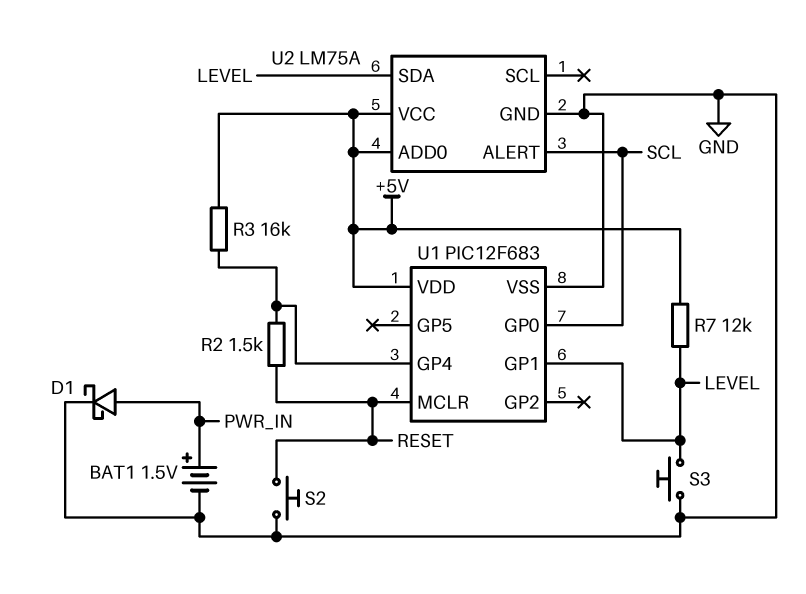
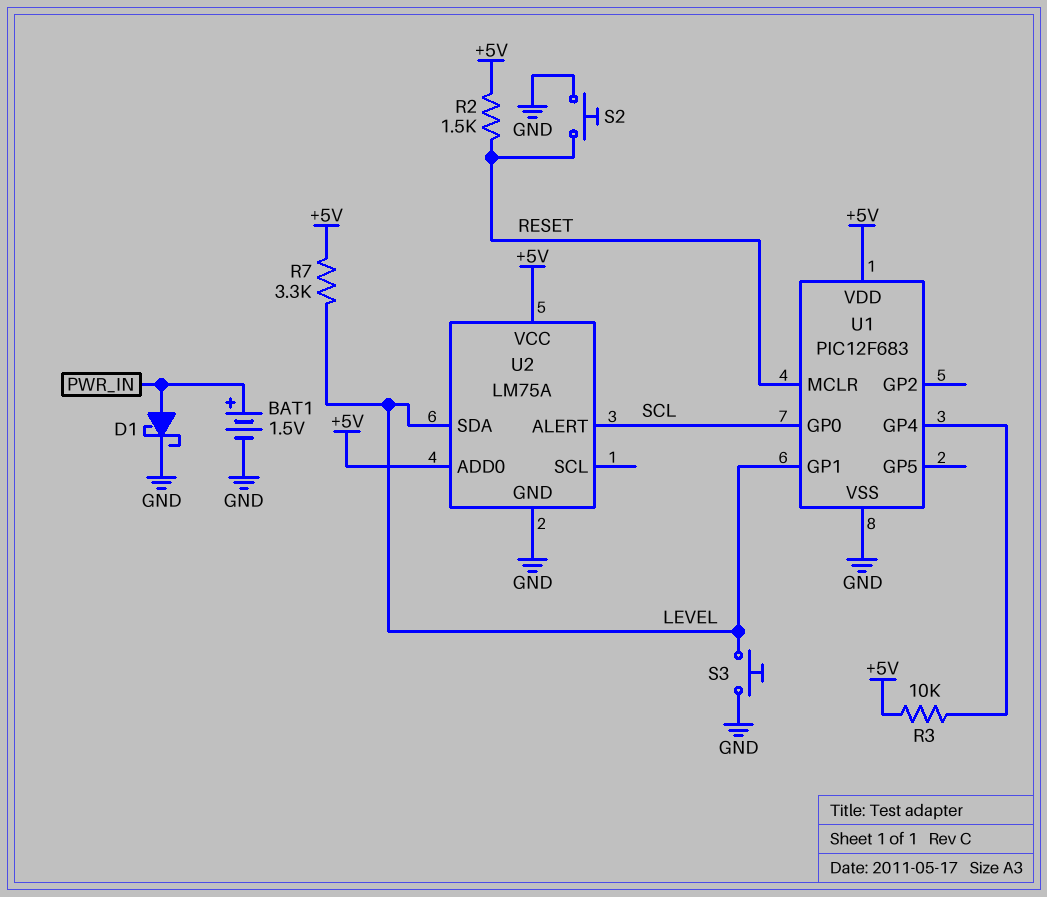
R2: 1.5k (RESET, U1/GP4) -> 1.5k (+5V, RESET)
R3: 16k (+5V, U1/GP4) -> 10k (+5V, U1/GP4)
R7: 12k (+5V, LEVEL) -> 3.3k (+5V, LEVEL)

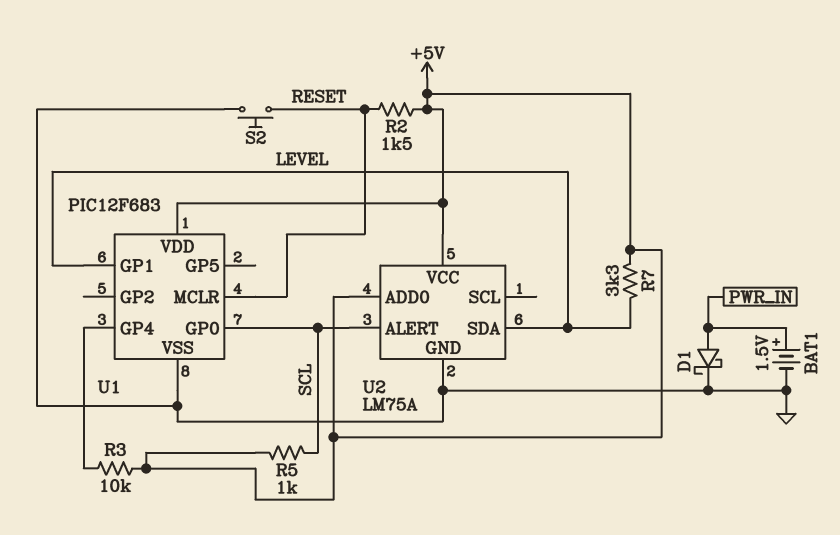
R5: none -> 1k (+5V, SCL)
S3: button (GND, LEVEL) -> none

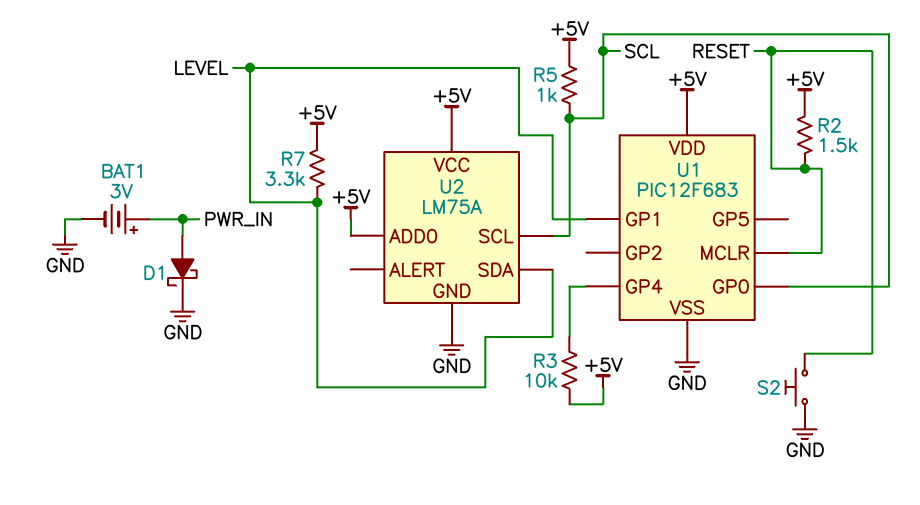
BAT1: 1.5V (plus PWR_IN, minus GND) -> 3V (plus PWR_IN, minus GND)
U2 pin ALERT: SCL -> none
U2 pin SCL: none -> SCL

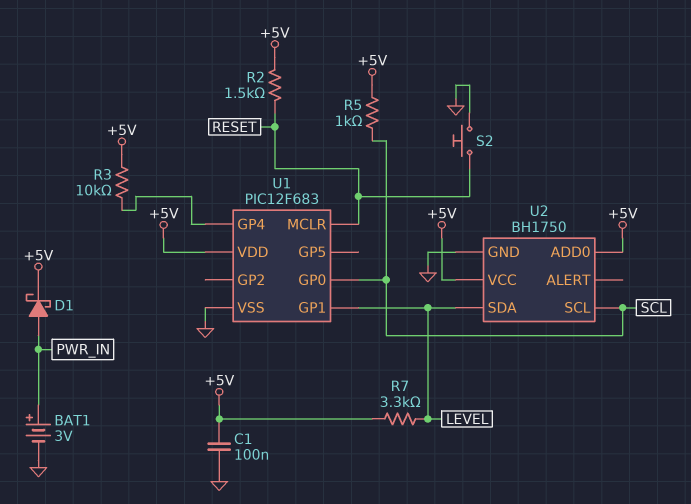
C1: none -> 100nF (+5V, GND)
D1: schottky (A PWR_IN, K GND) -> schottky (A PWR_IN, K +5V)
U2: LM75A -> BH1750

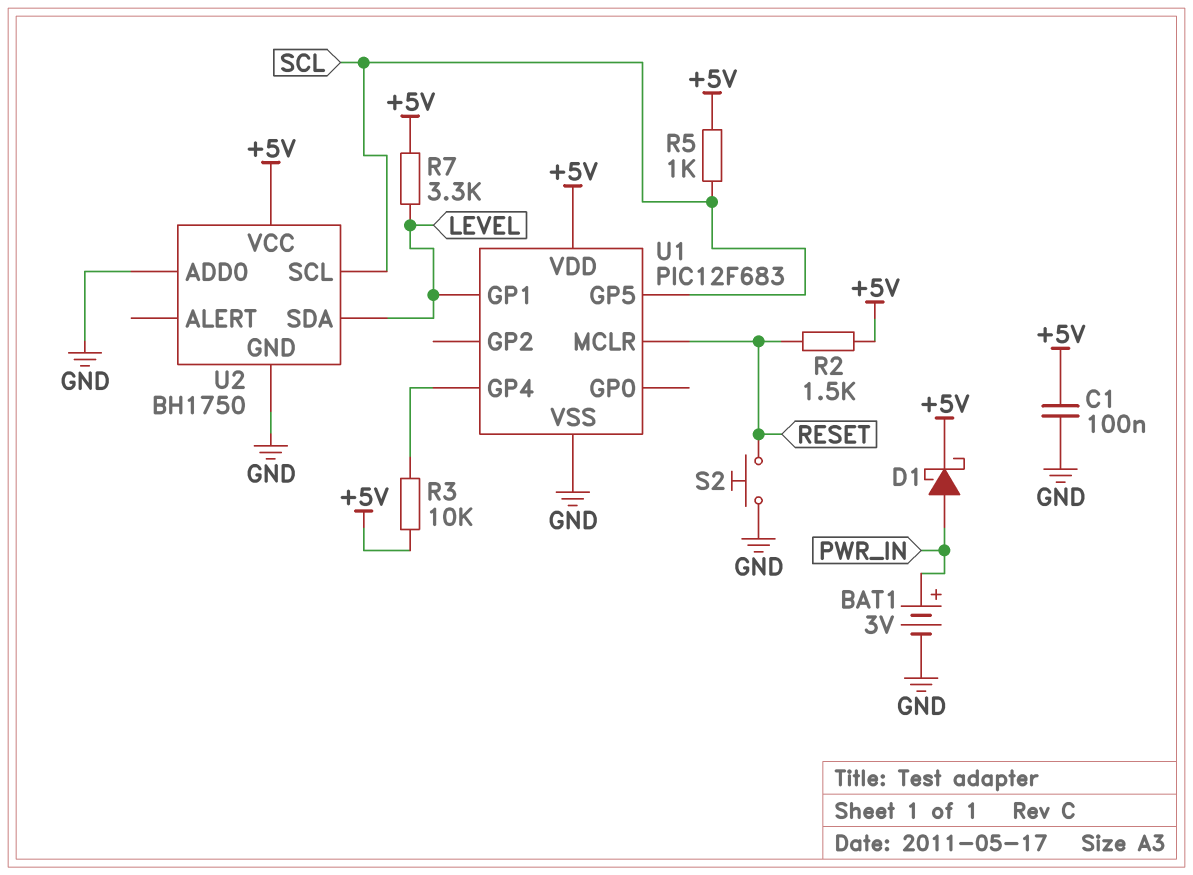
U1 pin GP0: SCL -> none
U1 pin GP5: none -> SCL
U2 pin ADD0: +5V -> GND

